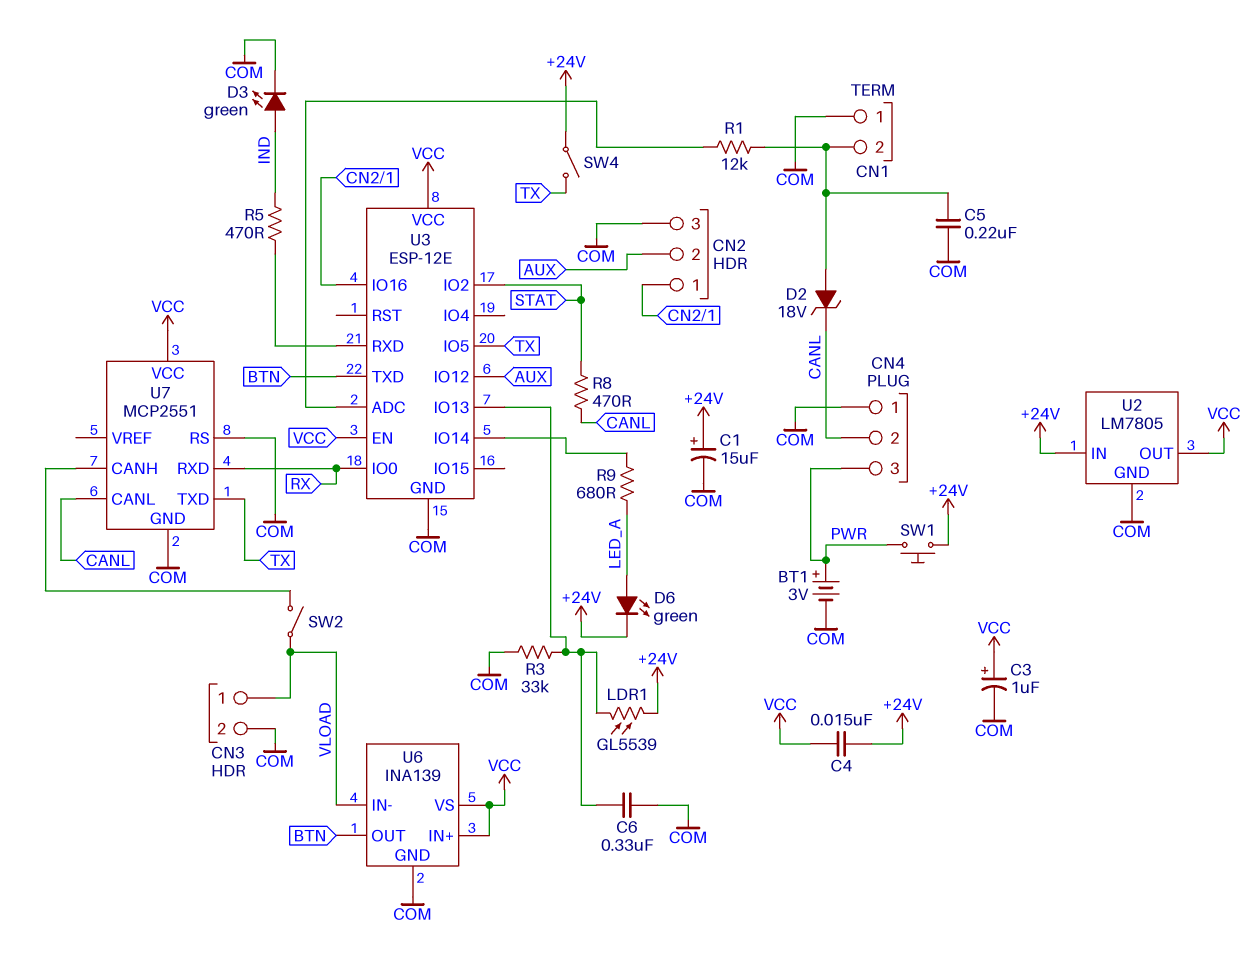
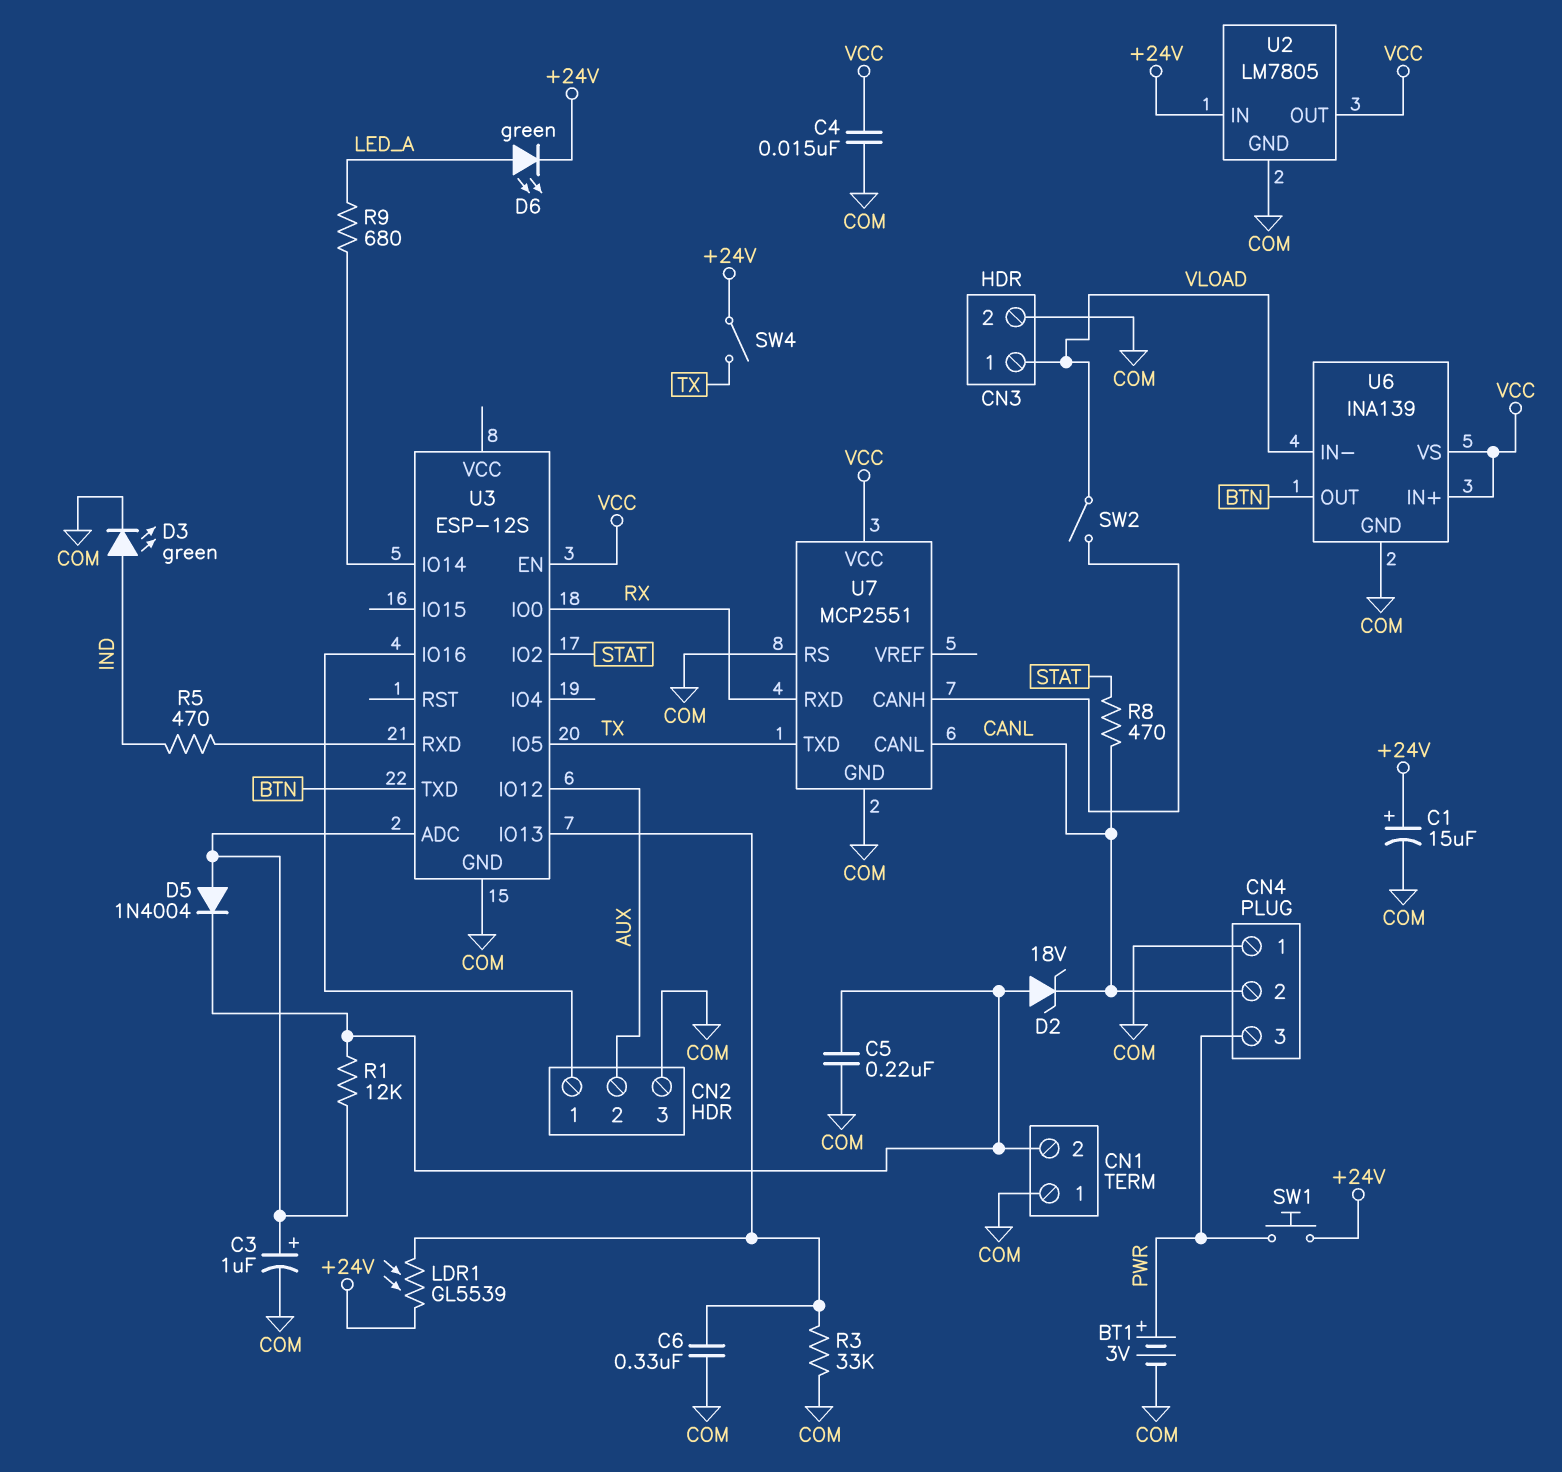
C3: 1uF (plus VCC, minus COM) -> 1uF (plus U3/ADC, minus COM)
C4: 15nF (+24V, VCC) -> 15nF (COM, VCC)
D5: none -> diode 1N4004 (A U3/ADC, K CN1/2)
U3: ESP-12E -> ESP-12S
U3 pin VCC: VCC -> none

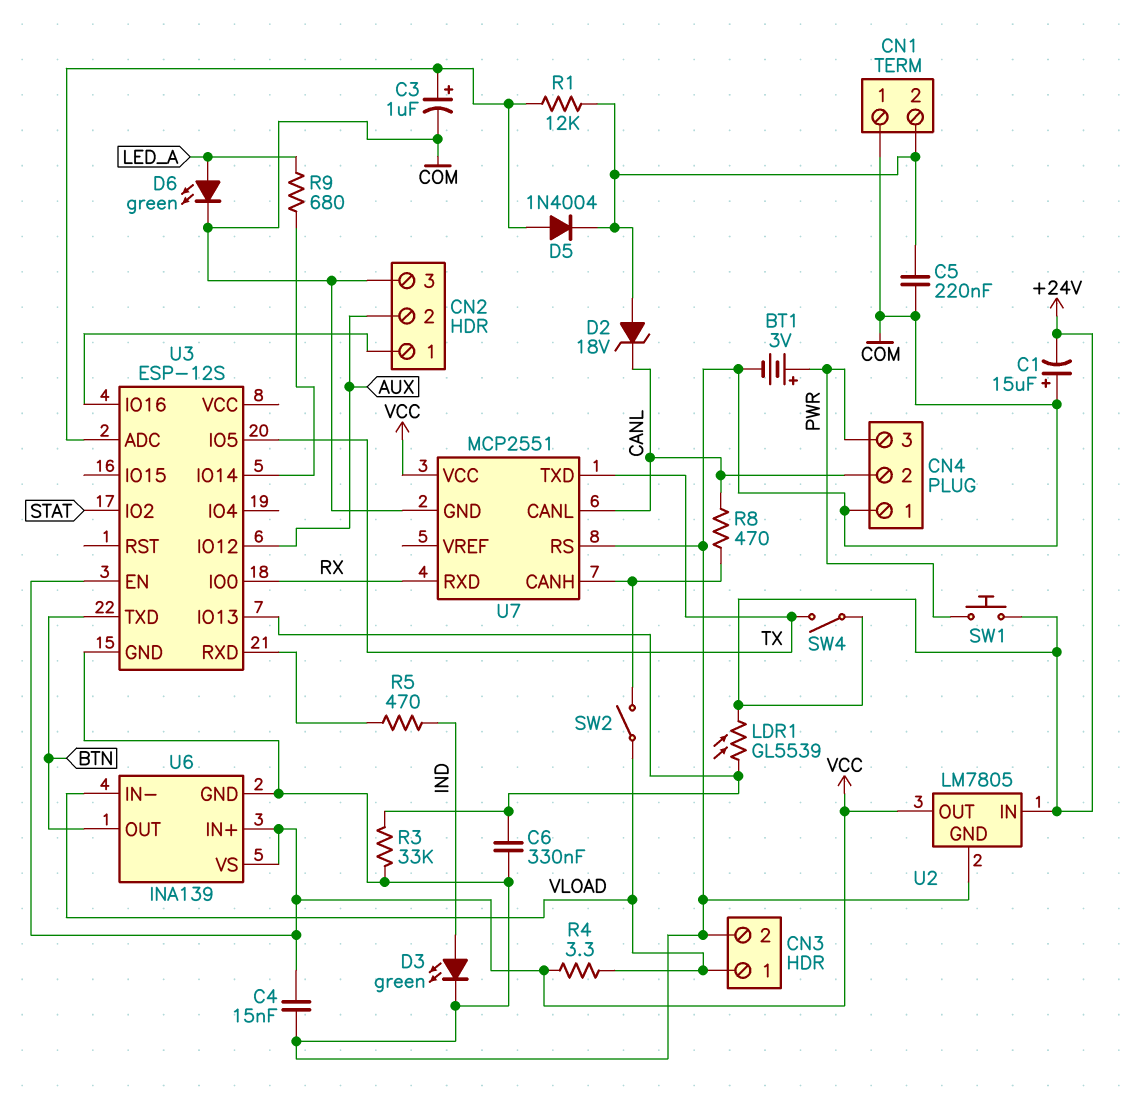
C1: 15uF (plus +24V, minus COM) -> 15uF (plus COM, minus +24V)
D6: LED green (A LED_A, K +24V) -> LED green (A LED_A, K COM)
R4: none -> 3.3 (VCC, VLOAD)
R8: 470 (CANL, STAT) -> 470 (CANL, U7/CANH)

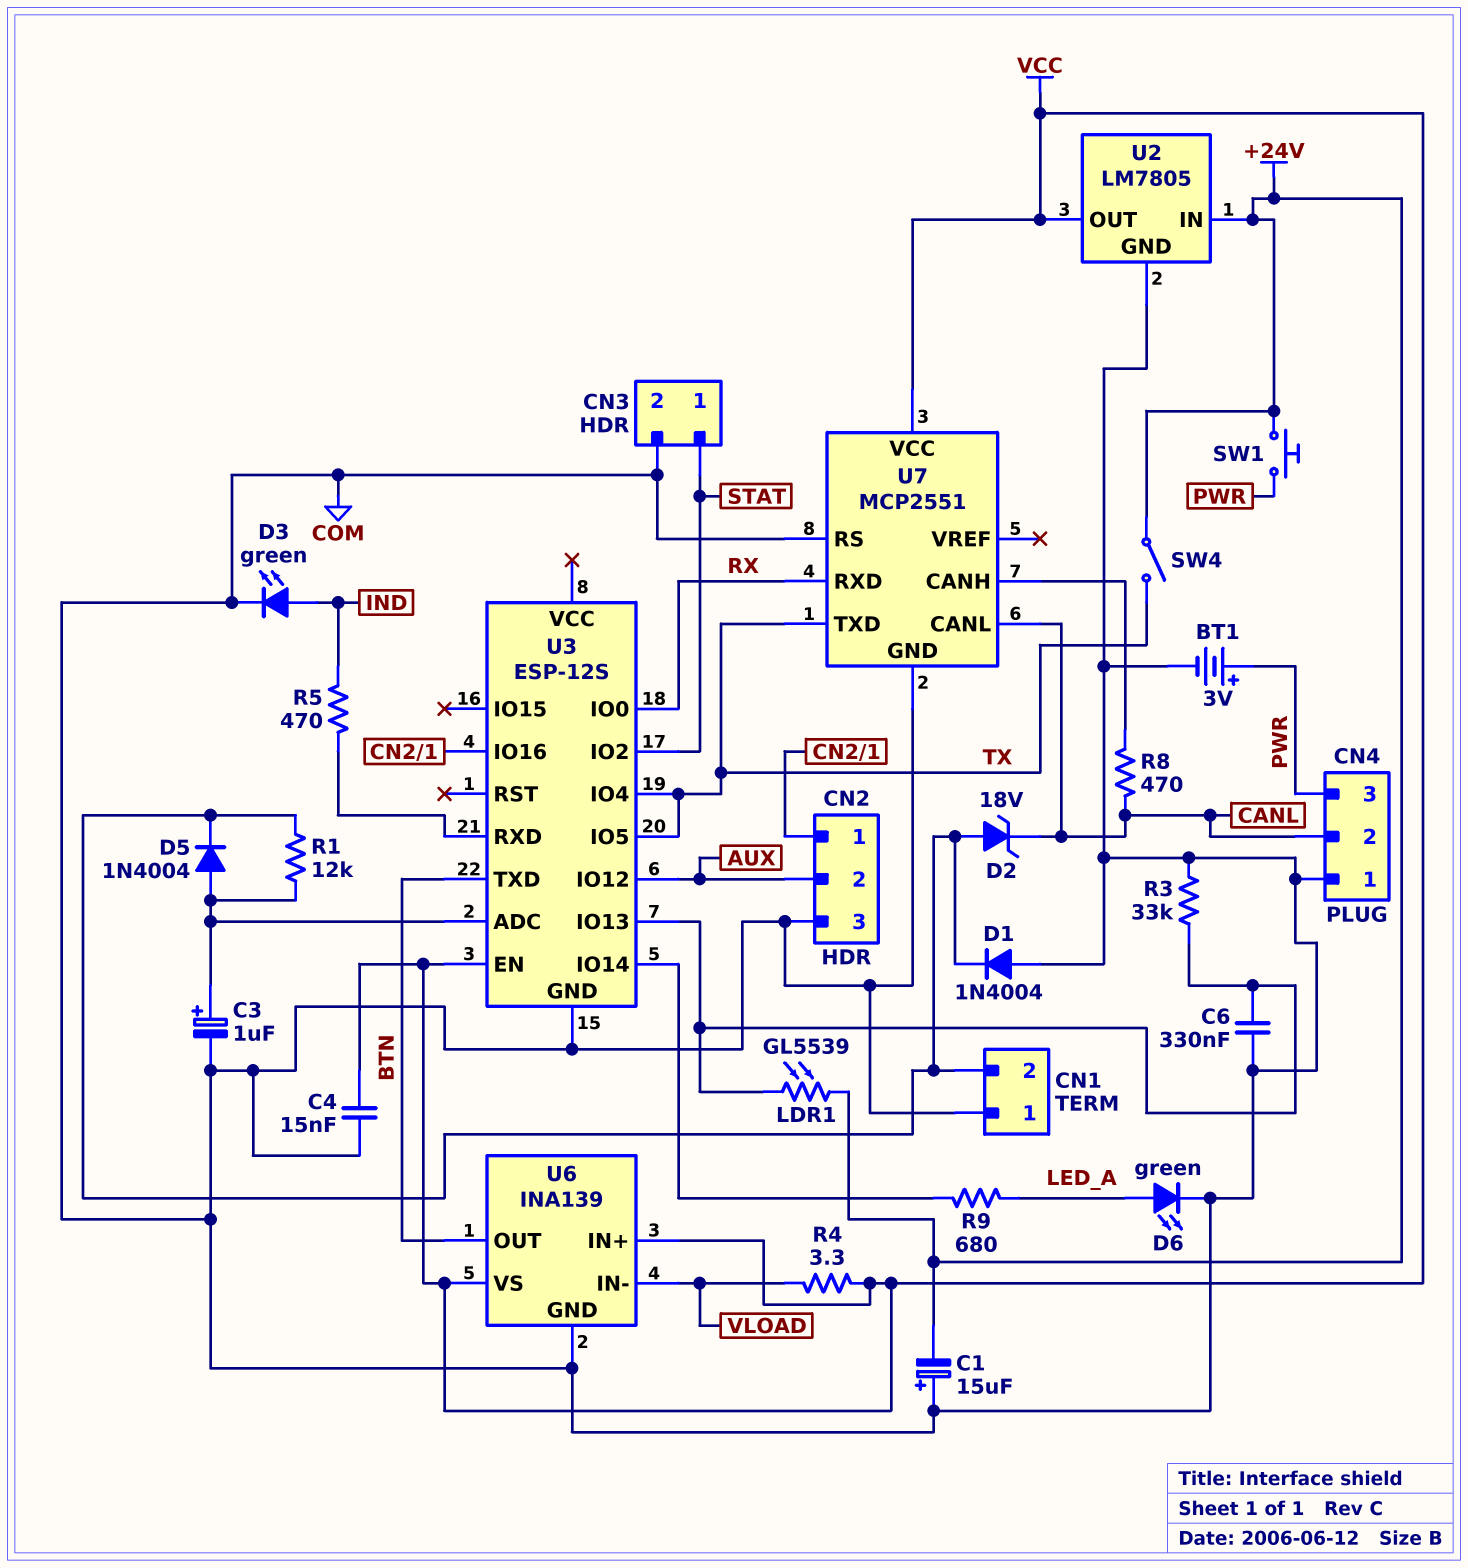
C5: 220nF (CN1/2, COM) -> none
CN3 pin 1: VLOAD -> STAT
D1: none -> diode 1N4004 (A COM, K CN1/2)
SW2: switch (U7/CANH, VLOAD) -> none
U3 pin IO4: none -> TX

